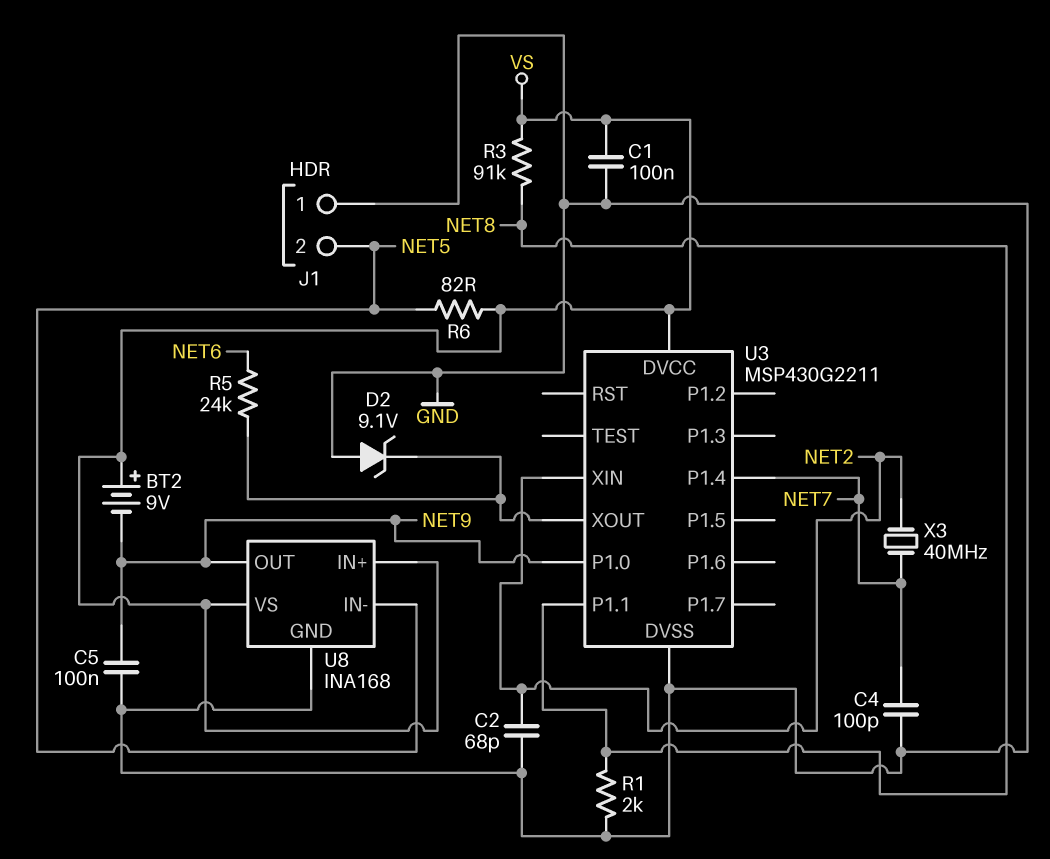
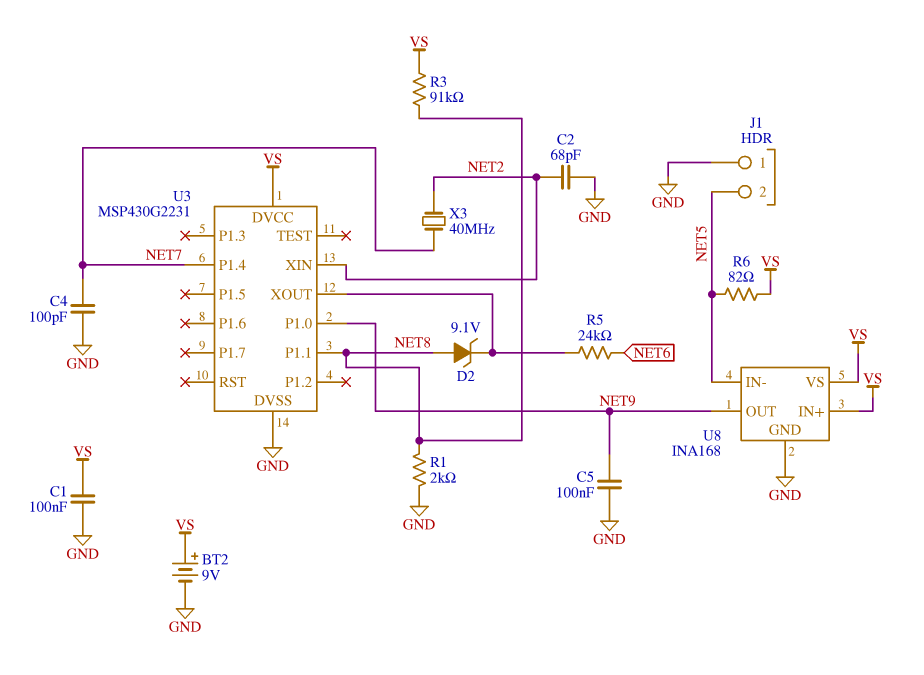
BT2: 9V (plus VS, minus NET9) -> 9V (plus VS, minus GND)
D2: zener 9.1V (A GND, K U3/XOUT) -> zener 9.1V (A NET8, K U3/XOUT)
U3: MSP430G2211 -> MSP430G2231

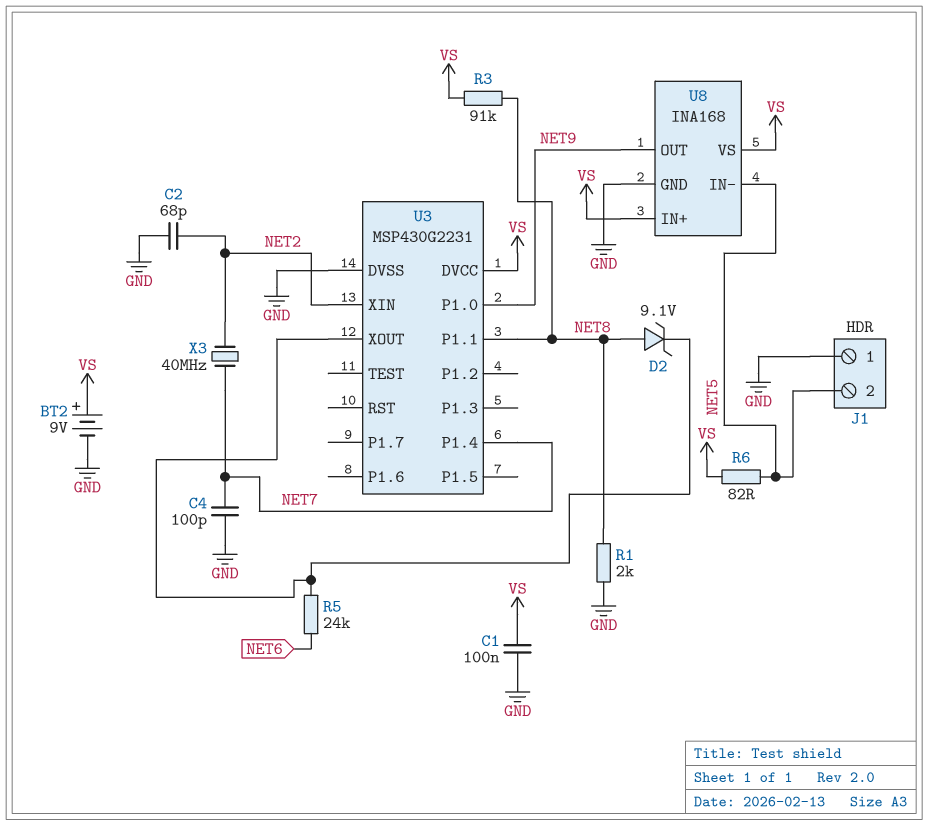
C5: 100nF (GND, NET9) -> none

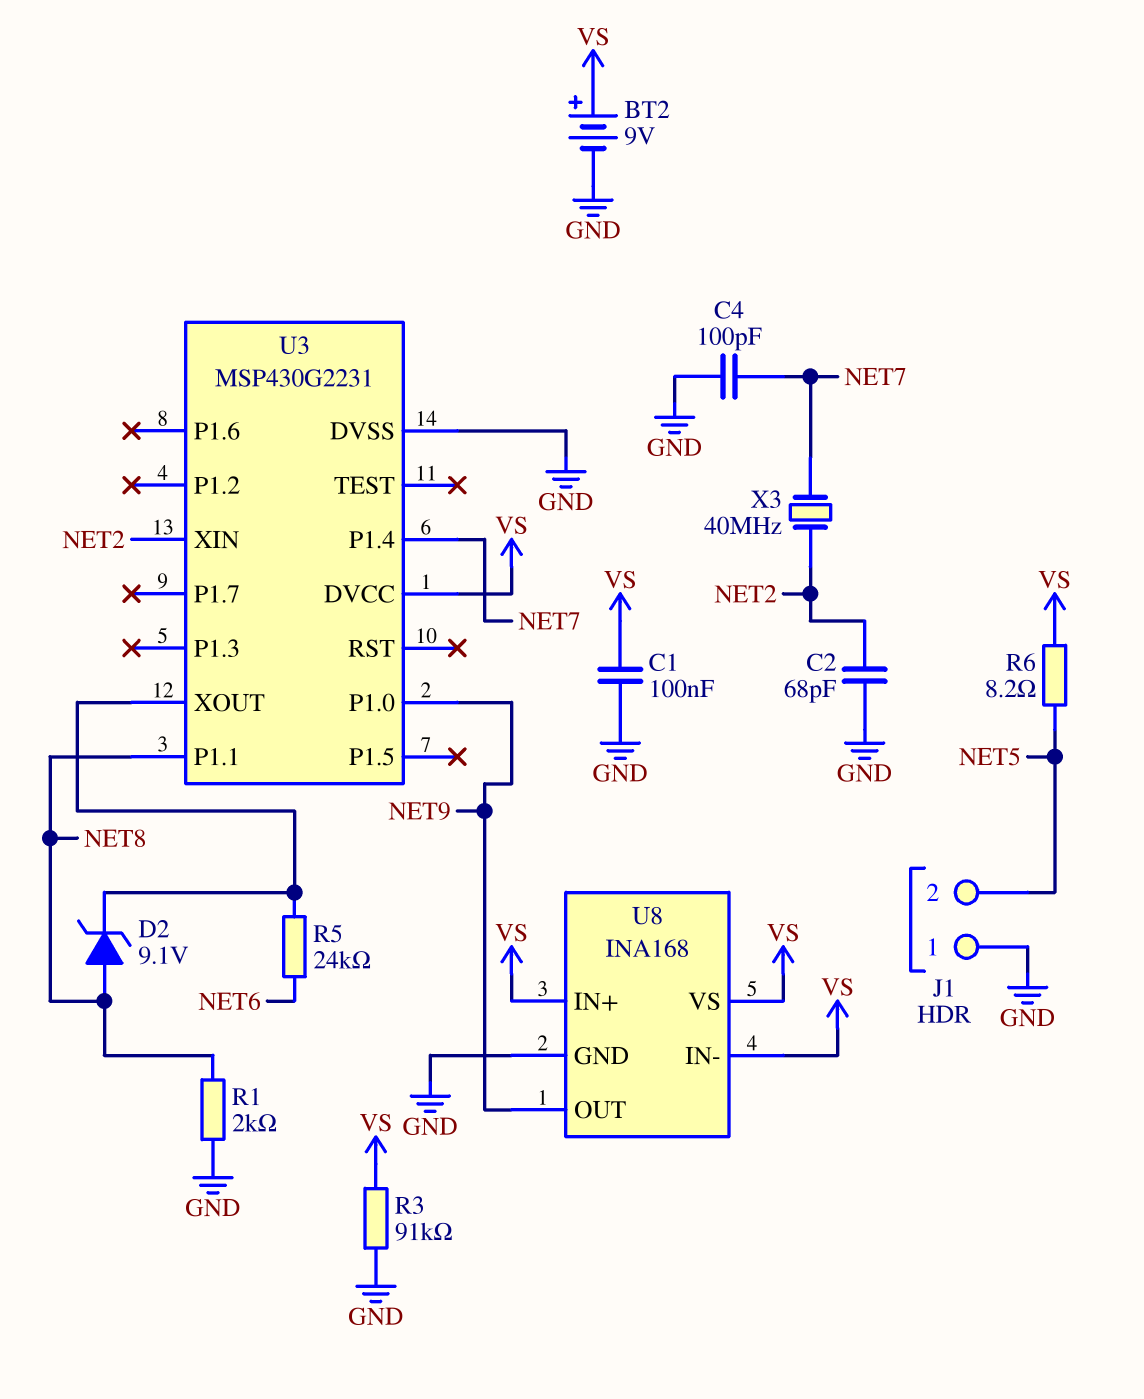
R3: 91k (NET8, VS) -> 91k (GND, VS)
R6: 82 (NET5, VS) -> 8.2 (NET5, VS)
U8 pin IN-: NET5 -> VS

